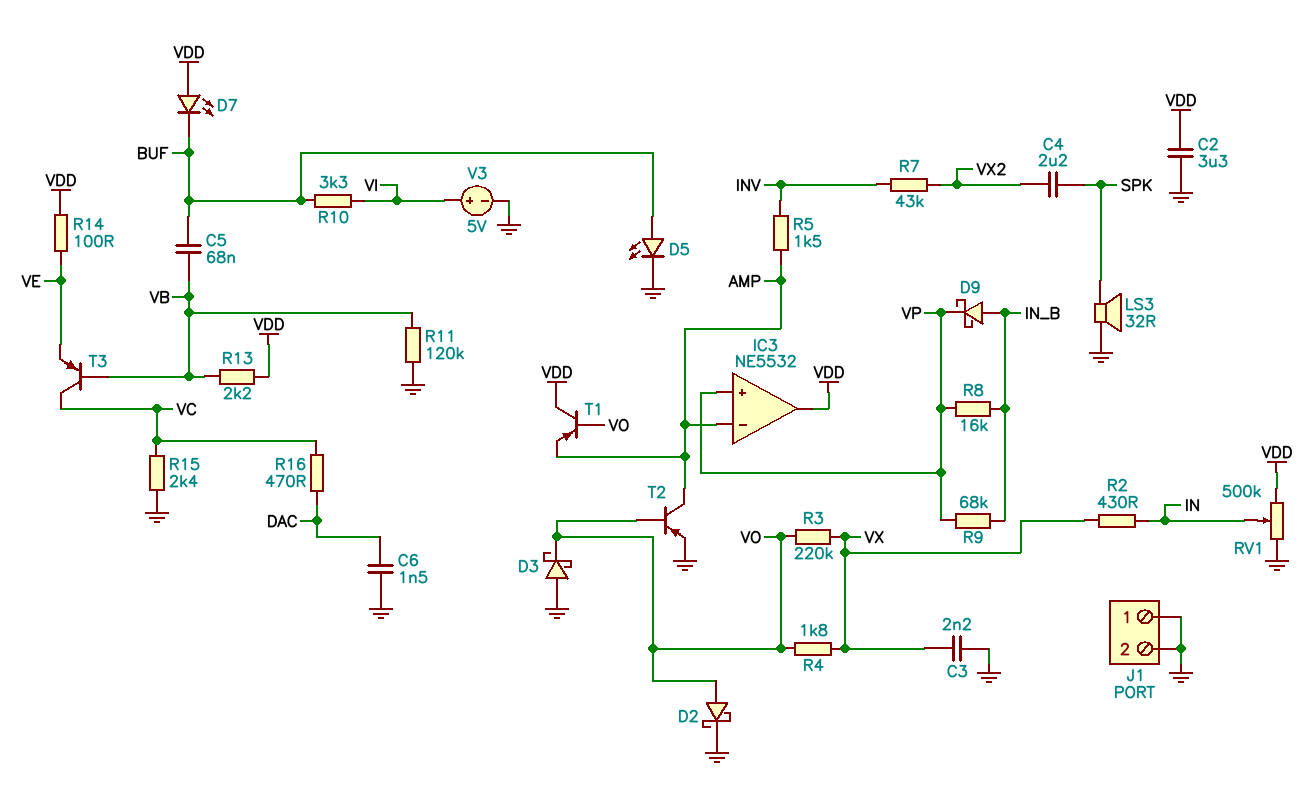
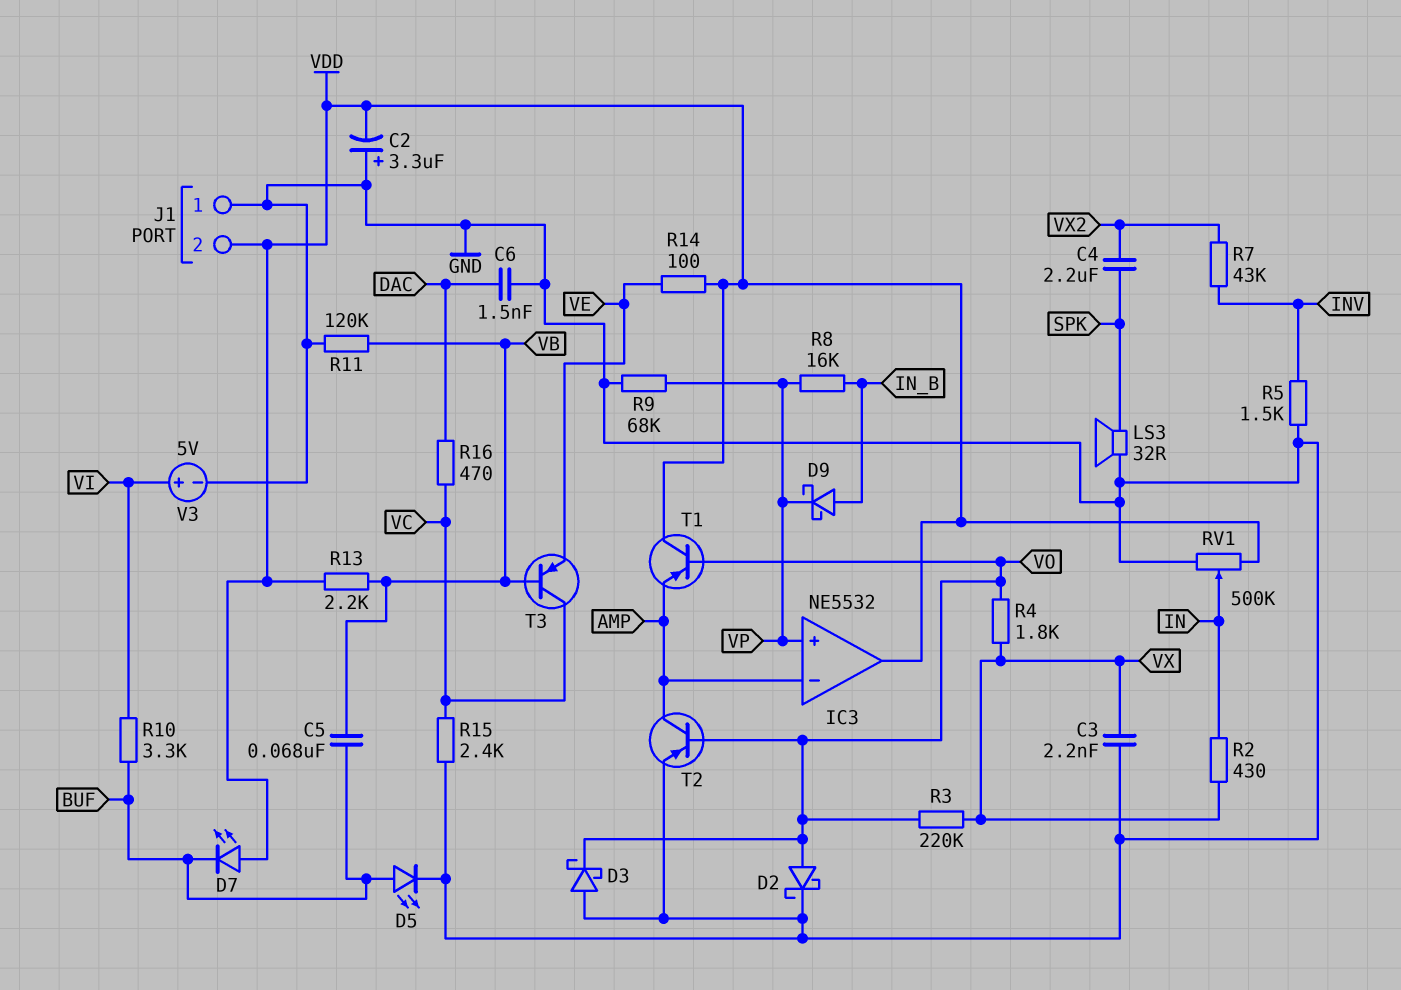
C2: 3.3uF (GND, VDD) -> 3.3uF (plus GND, minus VDD)
J1 pin 2: GND -> VDD
R5: 1.5k (AMP, INV) -> 1.5k (GND, INV)
R9: 68k (IN_B, VP) -> 68k (GND, VP)

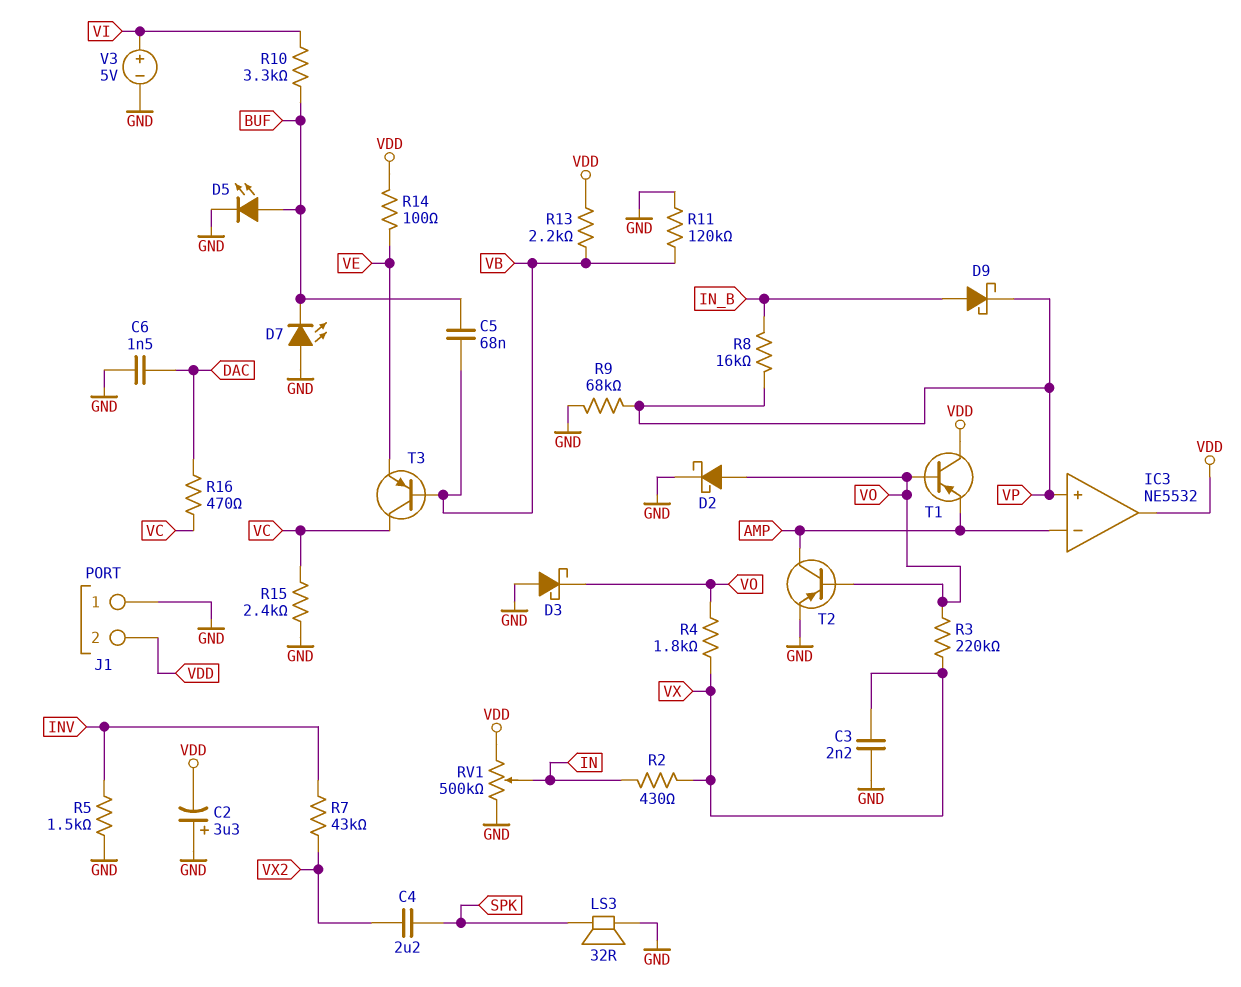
D7: LED (A VDD, K BUF) -> LED (A GND, K BUF)

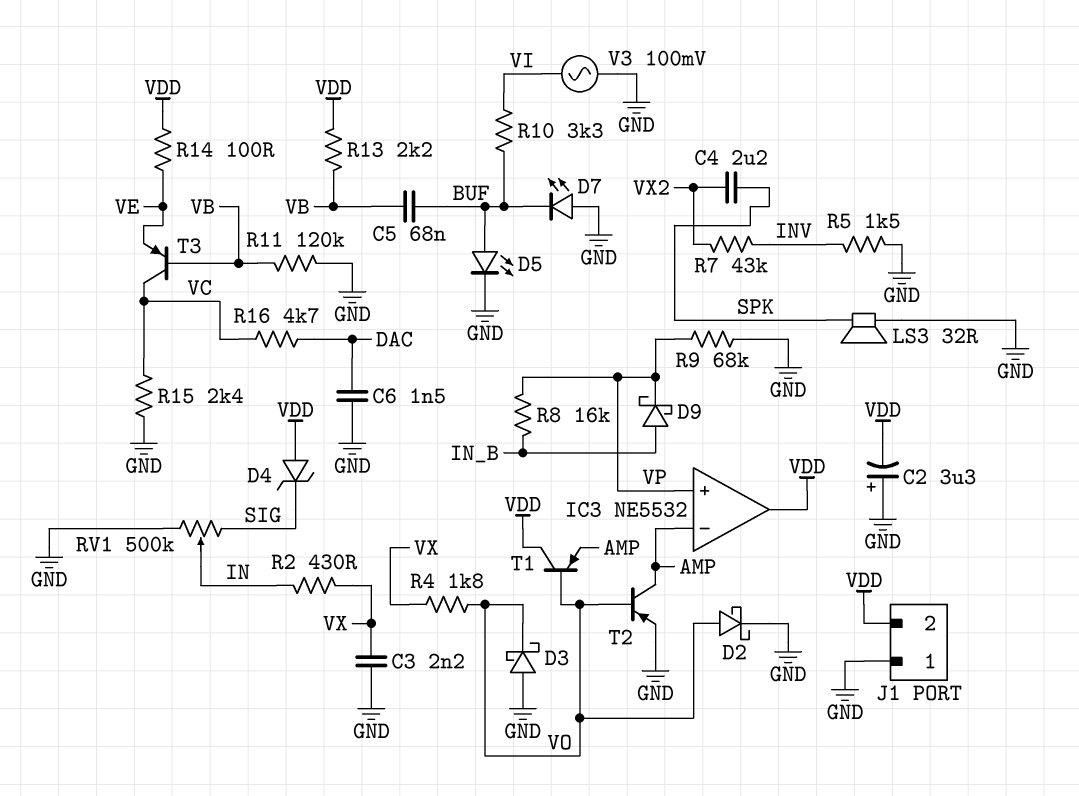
D4: none -> zener (A VDD, K SIG)
R3: 220k (VO, VX) -> none
R16: 470 (DAC, VC) -> 4.7k (DAC, VC)
RV1: 500k (GND, VDD, wiper IN) -> 500k (GND, SIG, wiper IN)
V3: 5V (plus VI, minus GND) -> AC 100mV (GND, VI)

